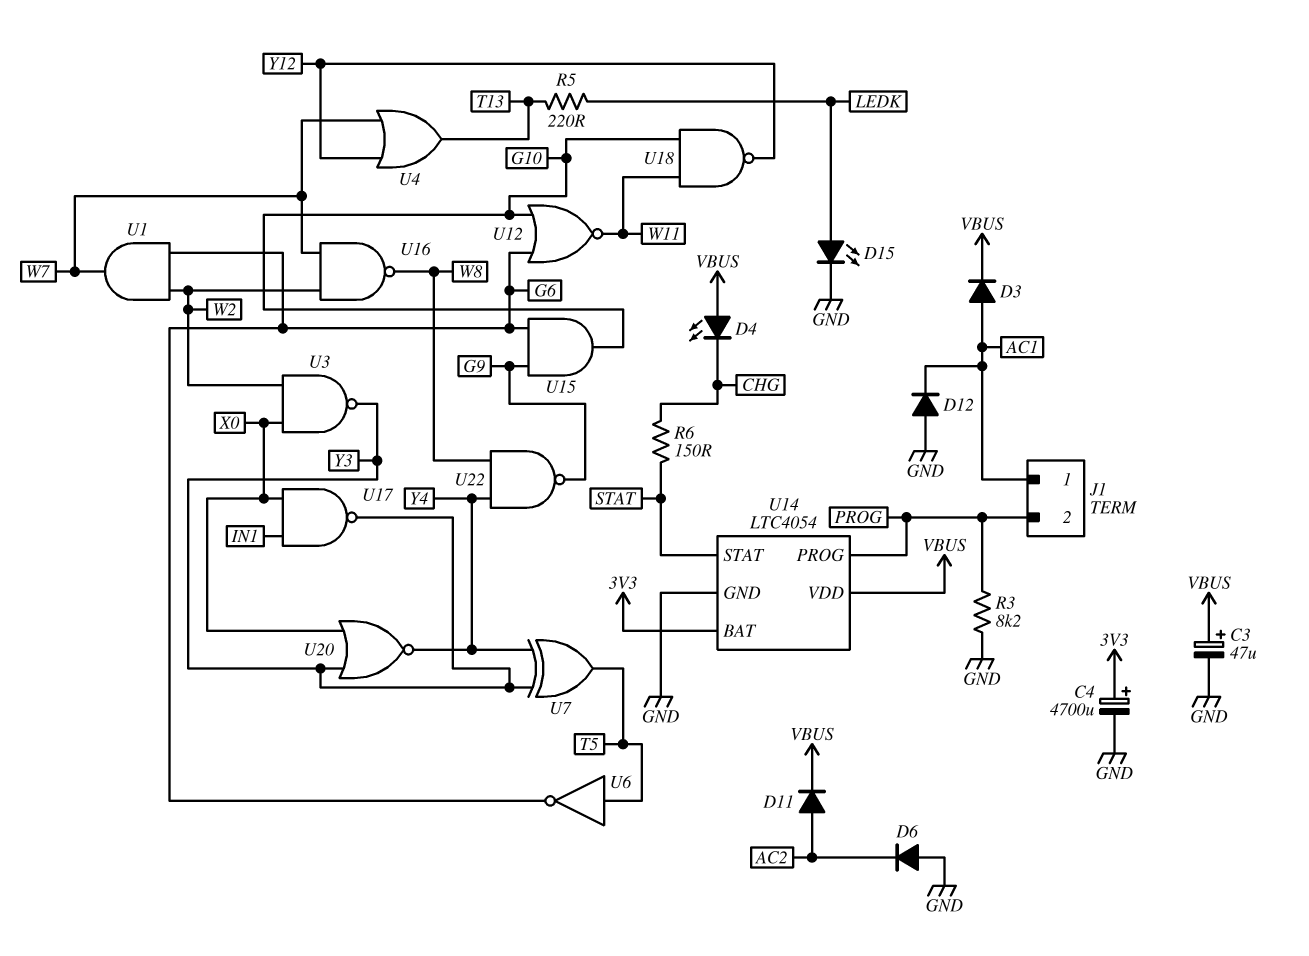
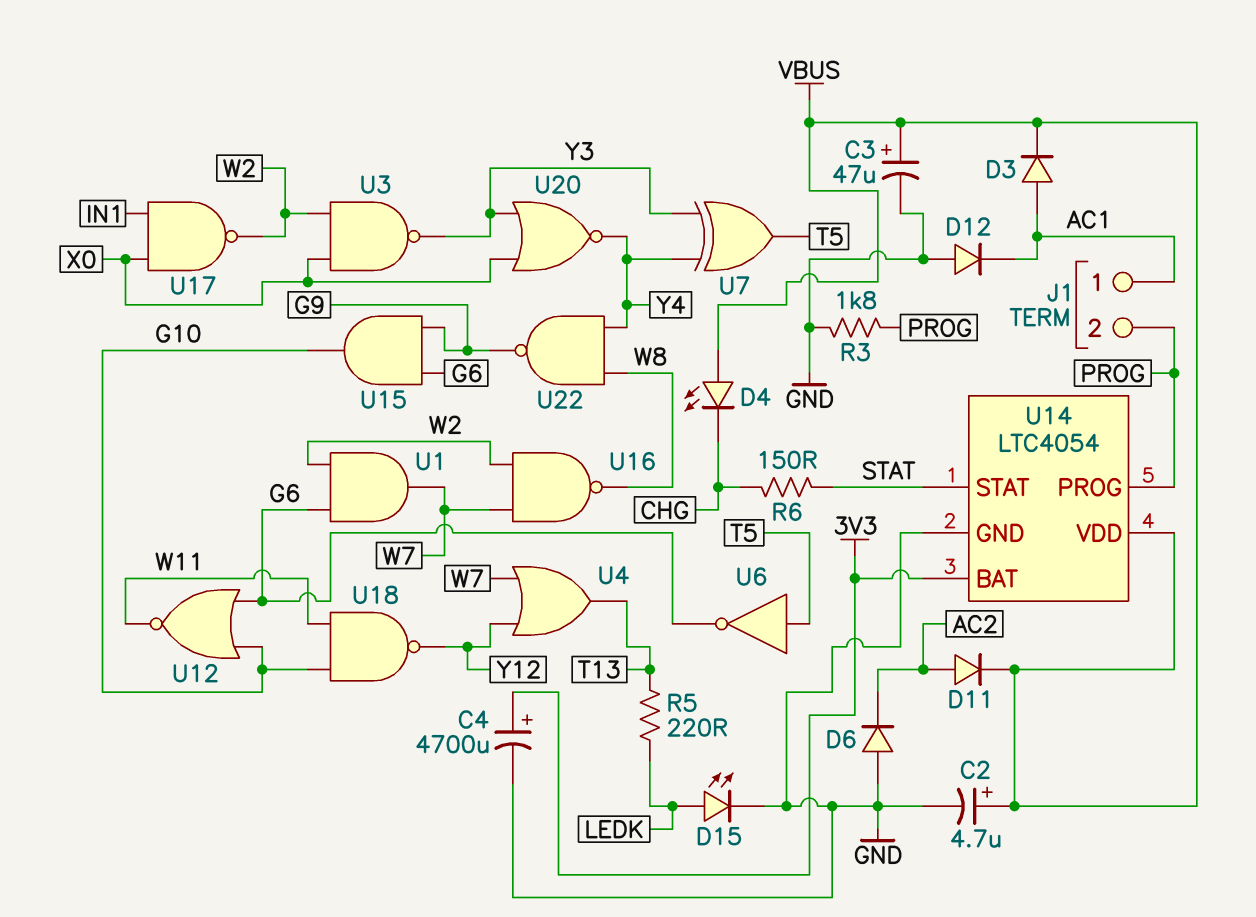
C2: none -> 4.7uF (plus VBUS, minus GND)
R3: 8.2k (GND, PROG) -> 1.8k (GND, PROG)
U17: NAND (in IN1, in X0, out Y3) -> NAND (in IN1, in X0, out W2)

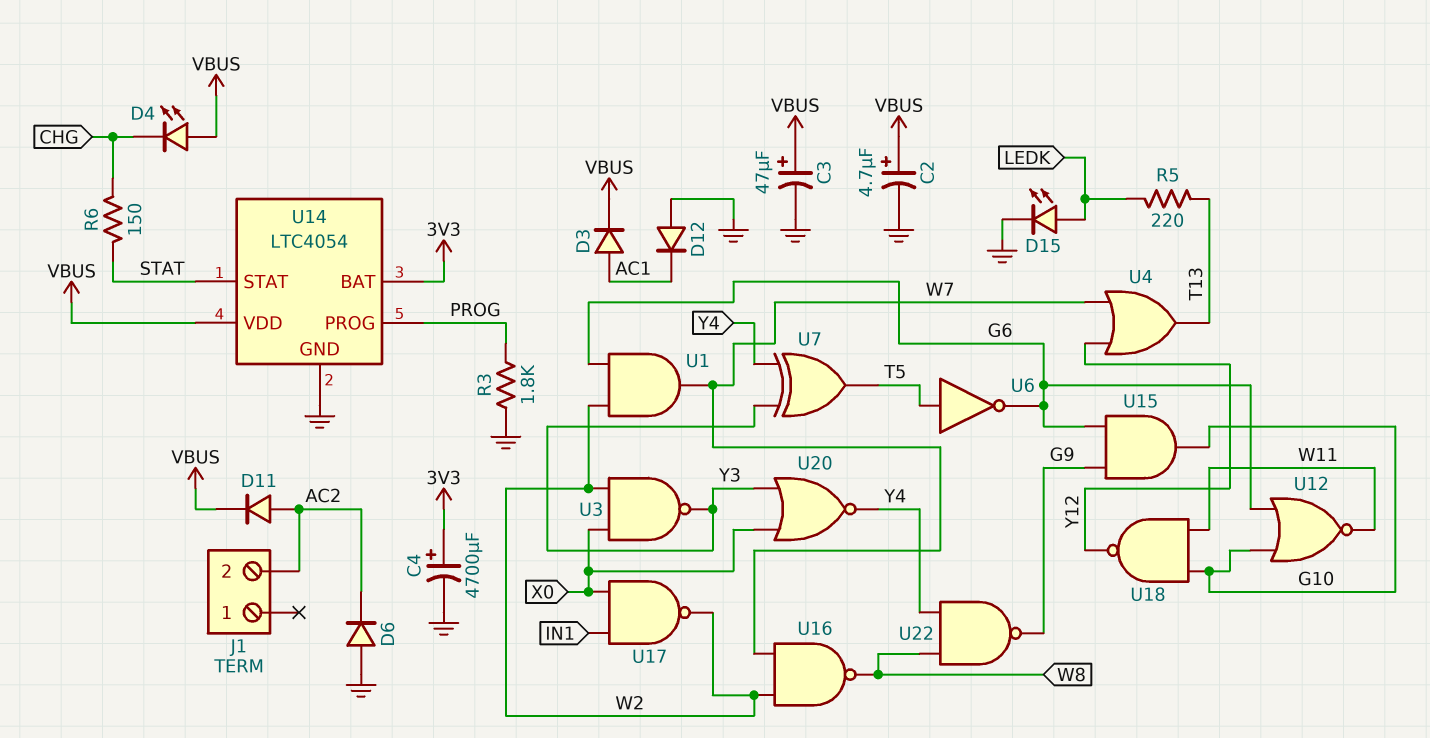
J1 pin 1: AC1 -> none
J1 pin 2: PROG -> AC2

